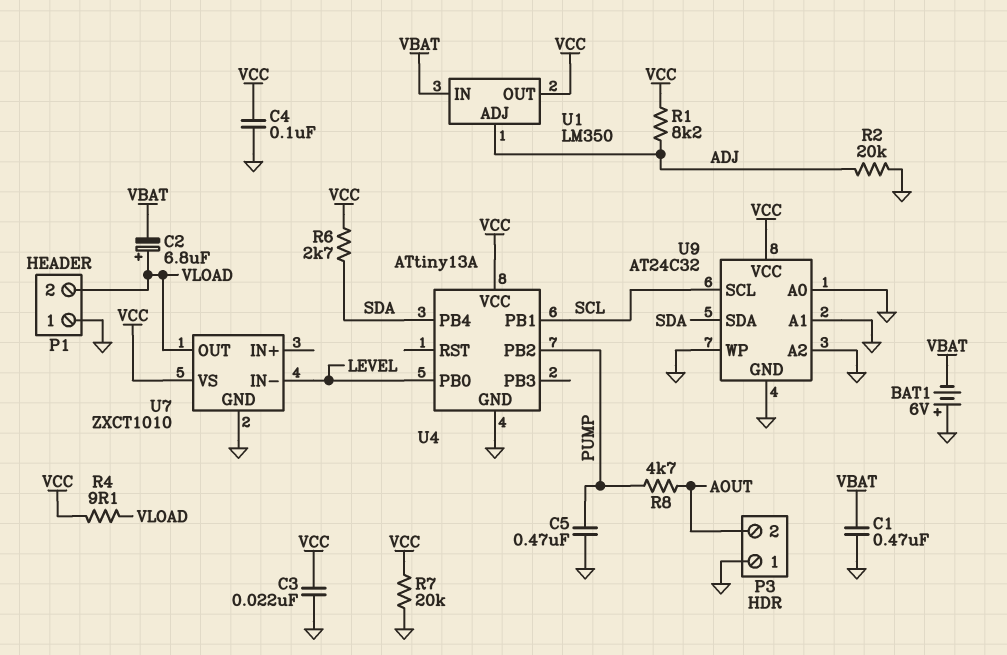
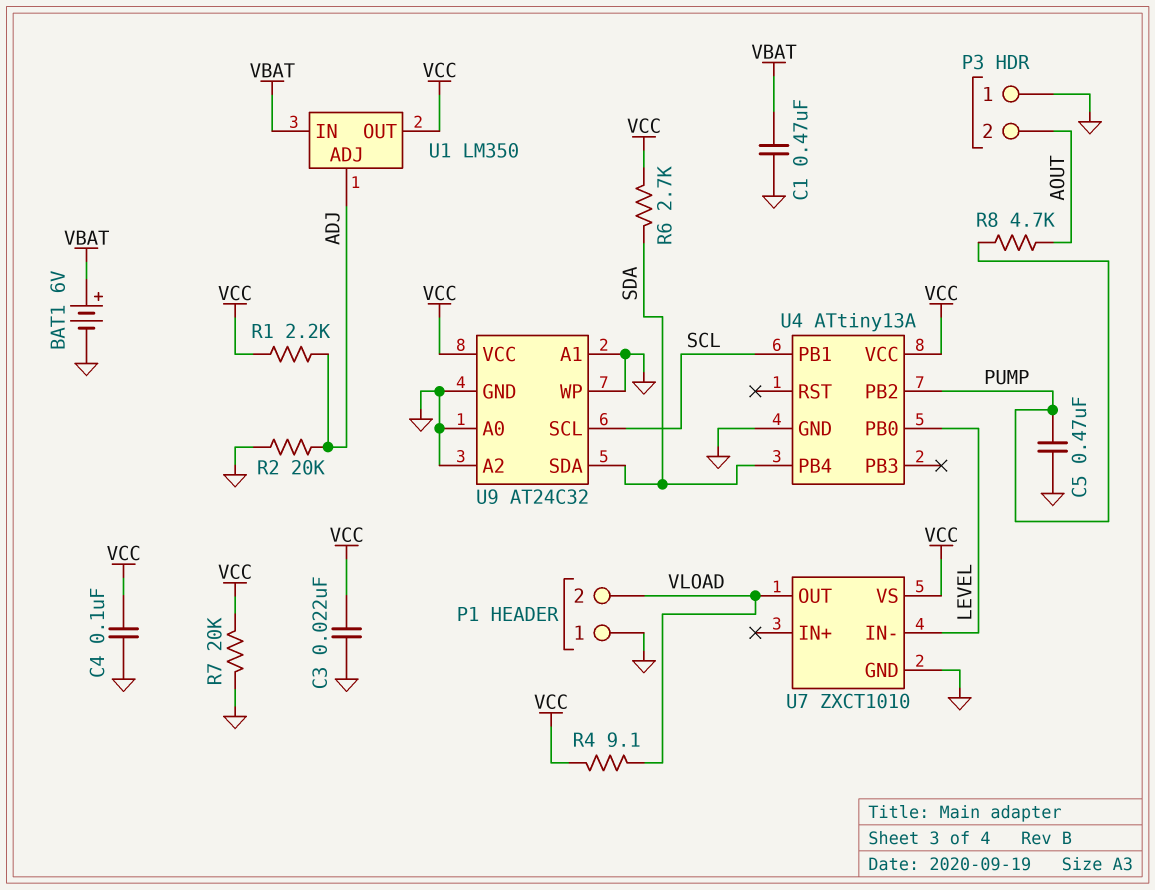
BAT1: 6V (plus GND, minus VBAT) -> 6V (plus VBAT, minus GND)
C2: 6.8uF (plus VLOAD, minus VBAT) -> none
R1: 8.2k (ADJ, VCC) -> 2.2k (ADJ, VCC)

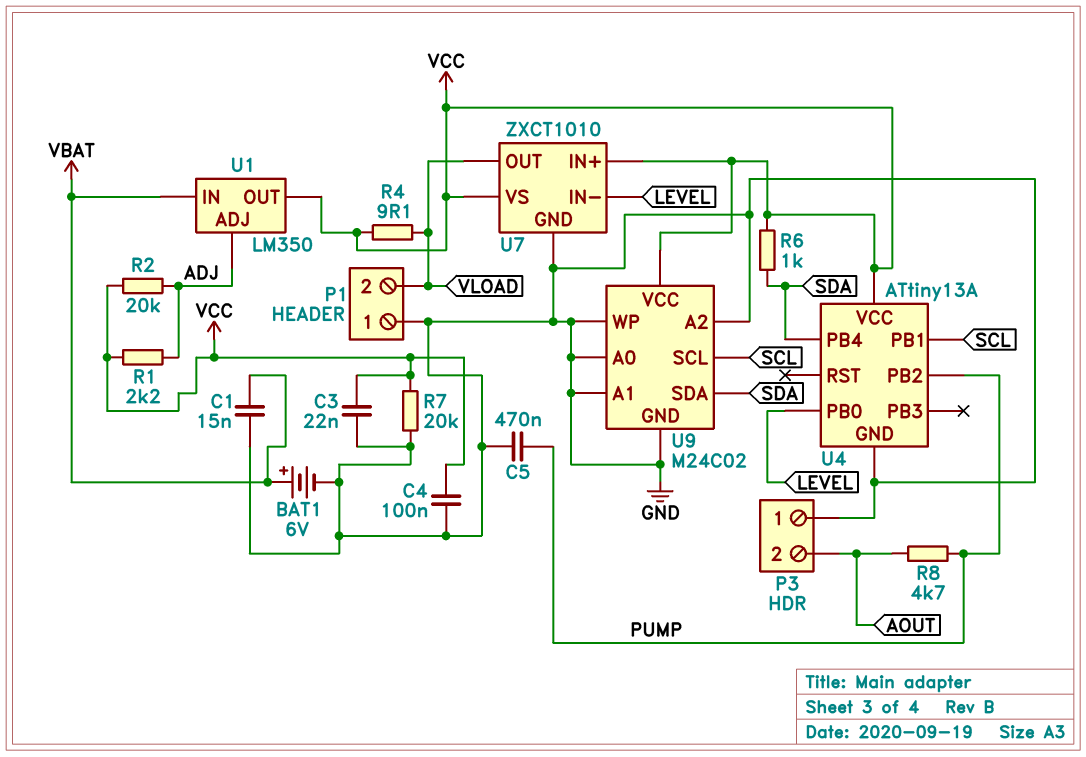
C1: 470nF (GND, VBAT) -> 15nF (GND, VBAT)
R2: 20k (ADJ, GND) -> 20k (ADJ, VCC)
R6: 2.7k (SDA, VCC) -> 1k (SDA, VCC)
U7 pin IN+: none -> VCC
U9: AT24C32 -> M24C02

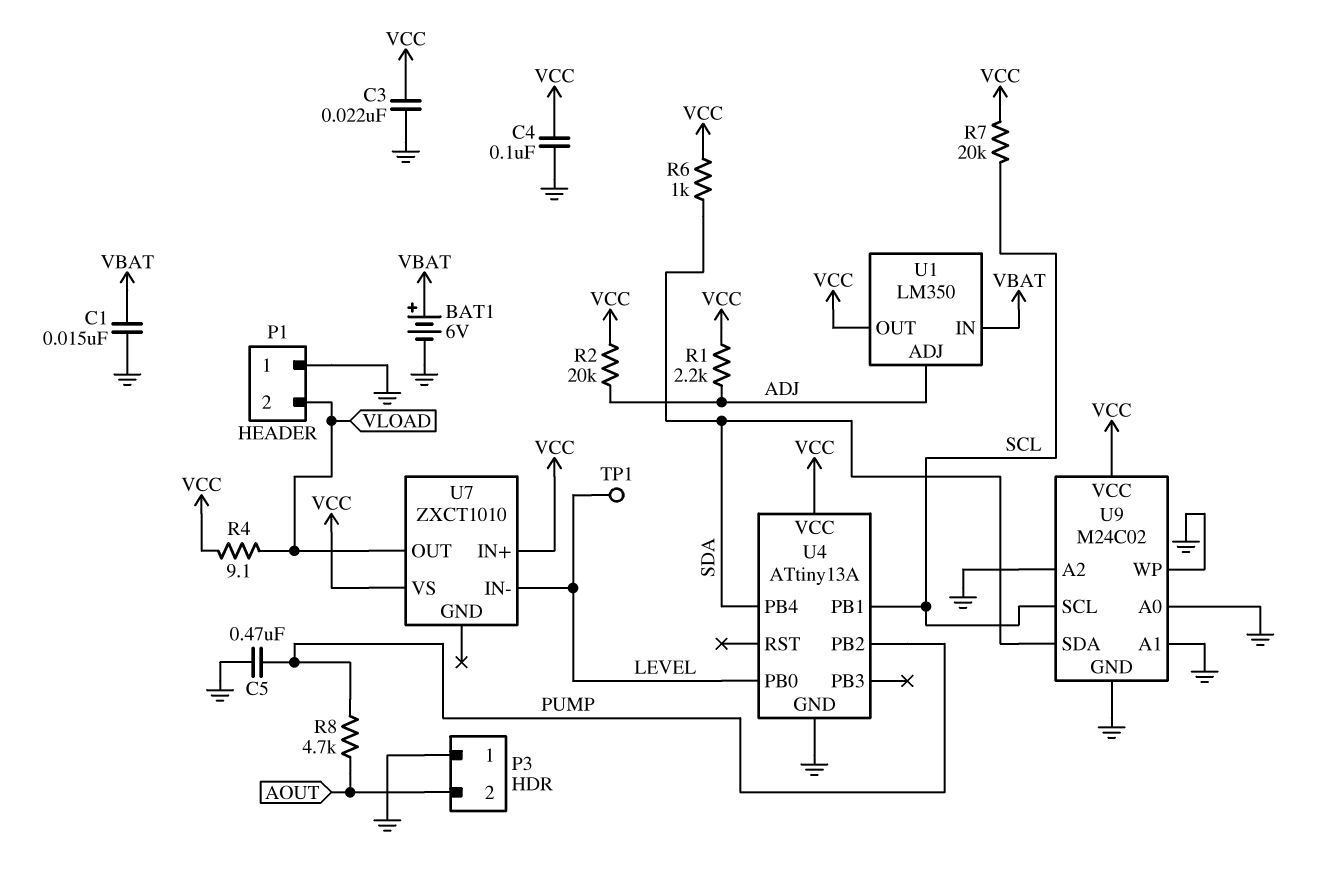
R7: 20k (GND, VCC) -> 20k (SCL, VCC)
TP1: none -> test point (LEVEL)
U7 pin GND: GND -> none

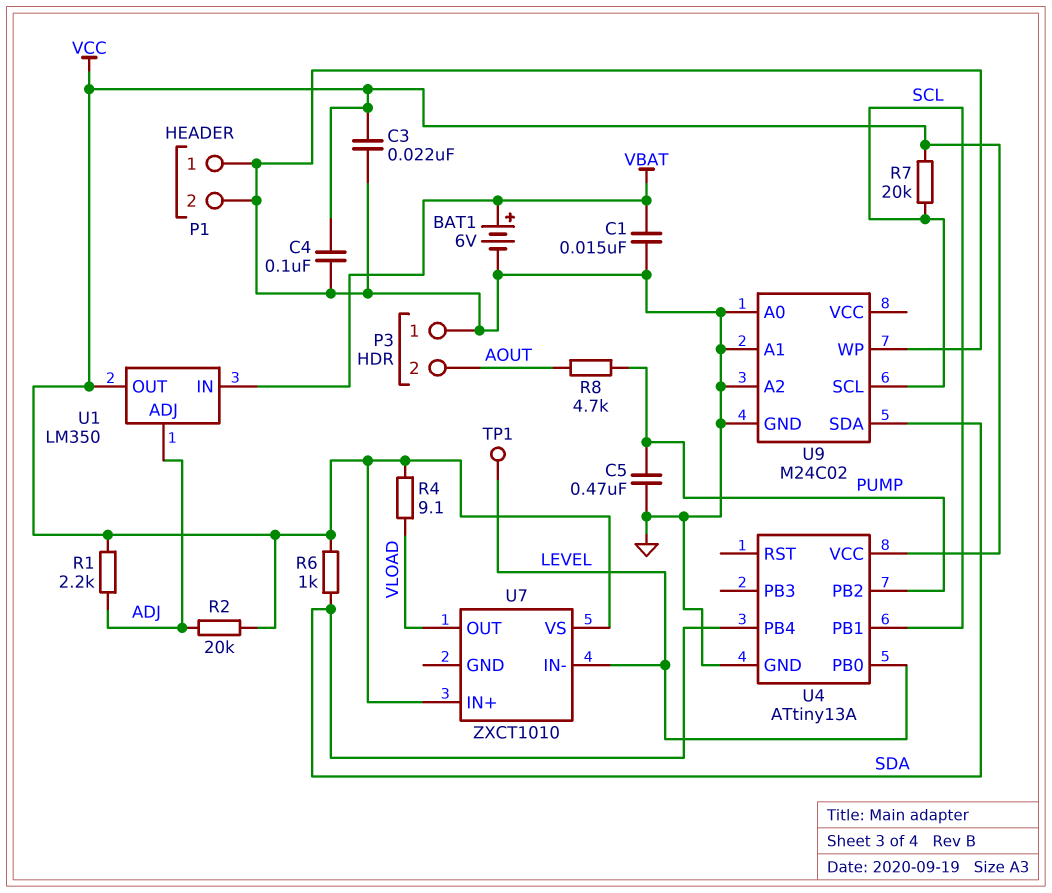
P1 pin 2: VLOAD -> GND
U9 pin VCC: VCC -> none

